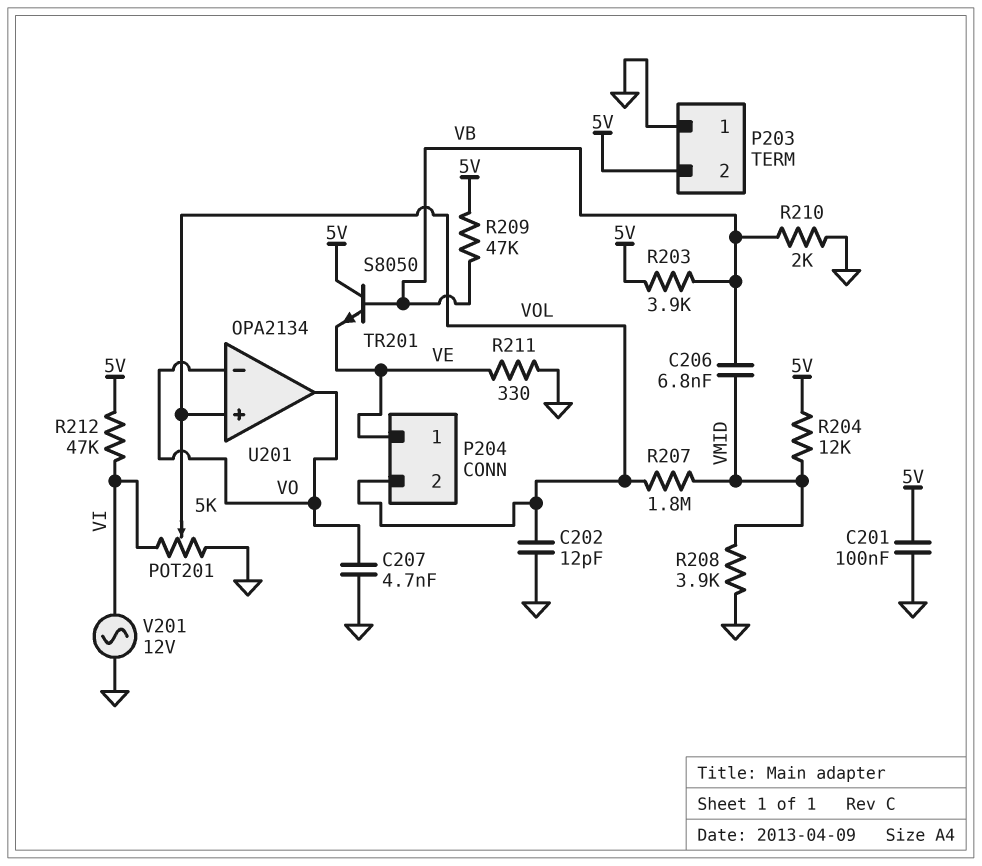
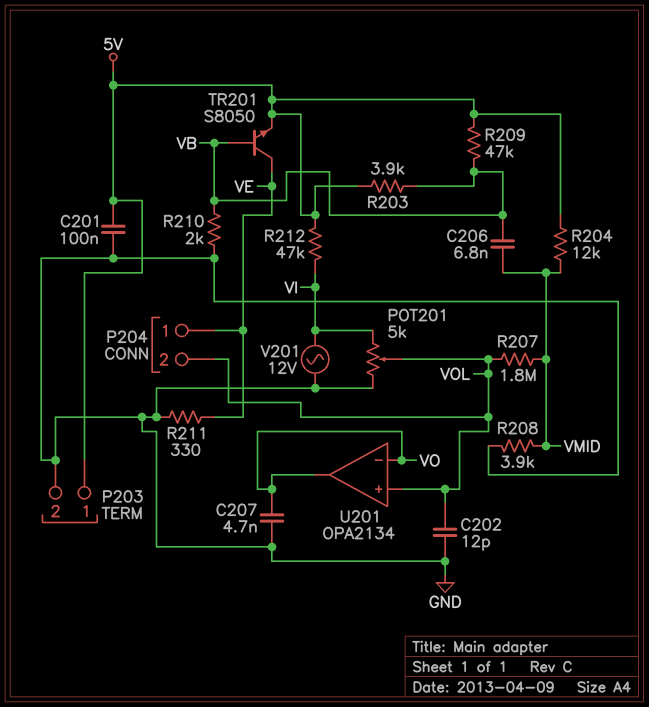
P203 pin 1: GND -> 5V
P203 pin 2: 5V -> GND
TR201: NPN S8050 (B VB, C 5V, E VE) -> NPN S8050 (B VB, C VE, E 5V)

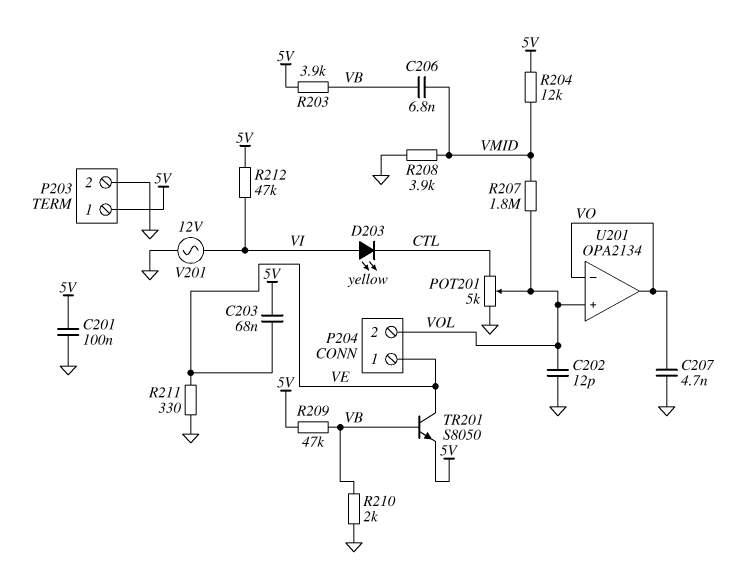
C203: none -> 68nF (5V, VE)
D203: none -> LED yellow (A VI, K CTL)
POT201: 5k (GND, VI, wiper VOL) -> 5k (CTL, GND, wiper VOL)

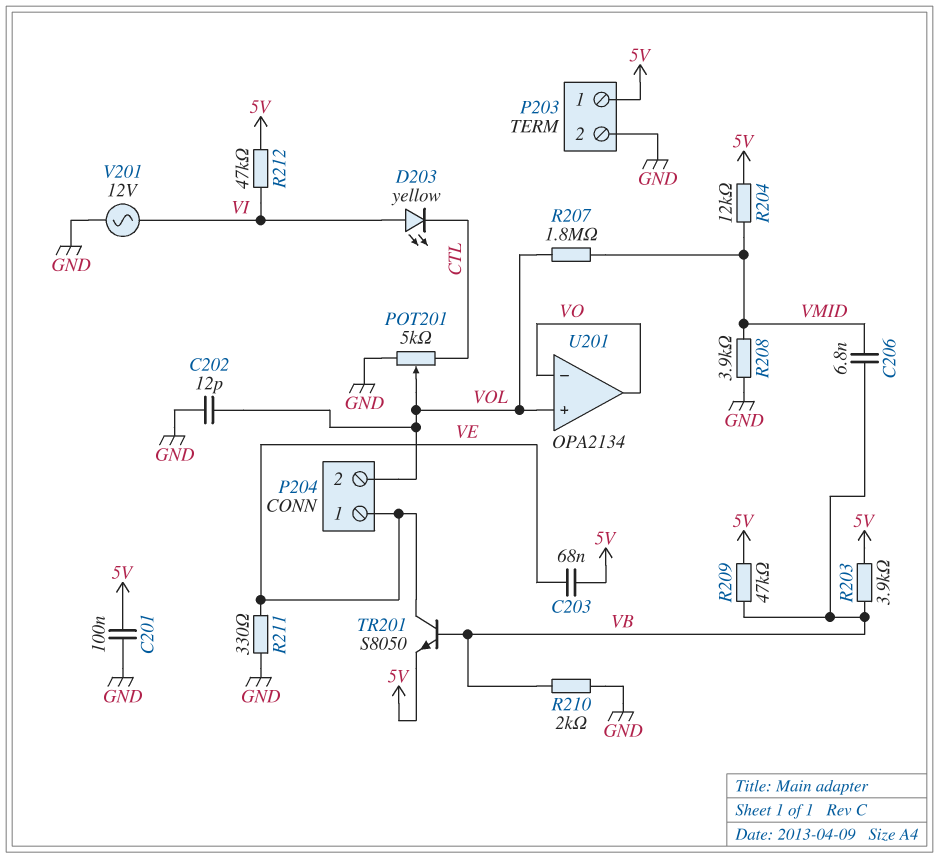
C207: 4.7nF (GND, VO) -> none

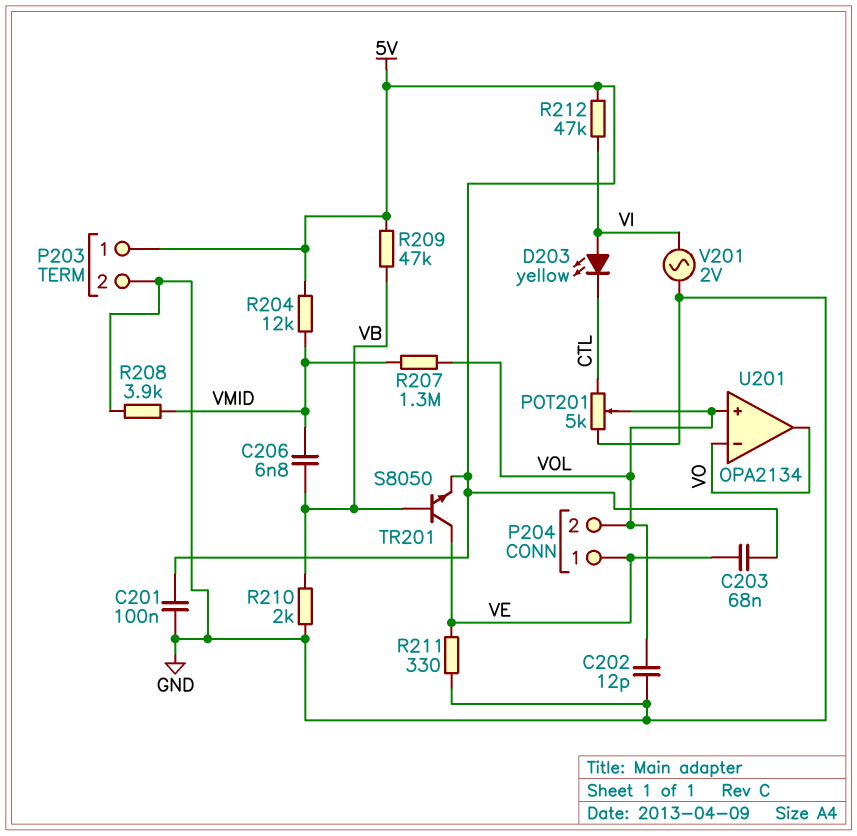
R203: 3.9k (5V, VB) -> none
R207: 1.8M (VMID, VOL) -> 1.3M (VMID, VOL)
V201: AC 12V (GND, VI) -> AC 2V (GND, VI)

